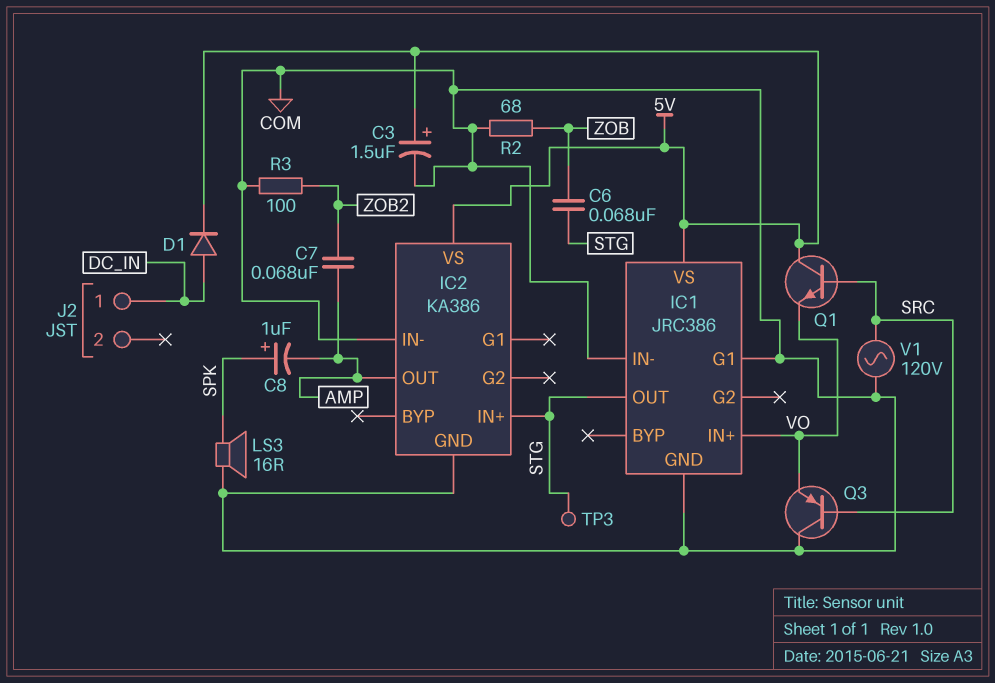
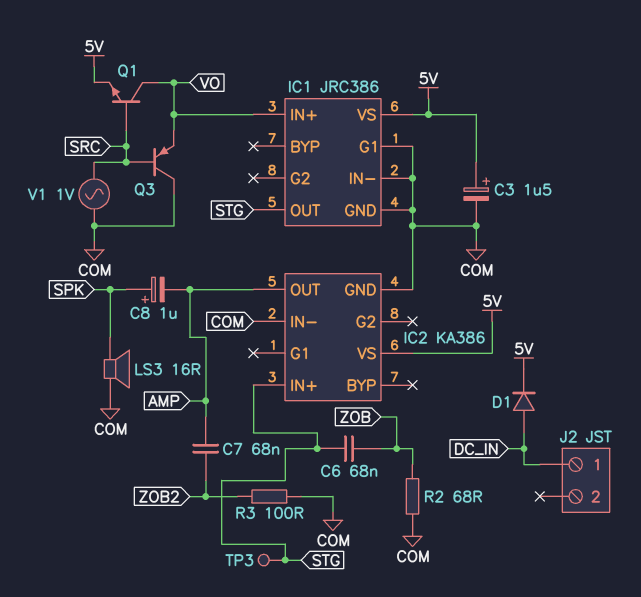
Q1: NPN (B SRC, C 5V, E VO) -> NPN (B SRC, C VO, E 5V)
V1: AC 120V (COM, SRC) -> AC 1V (COM, SRC)

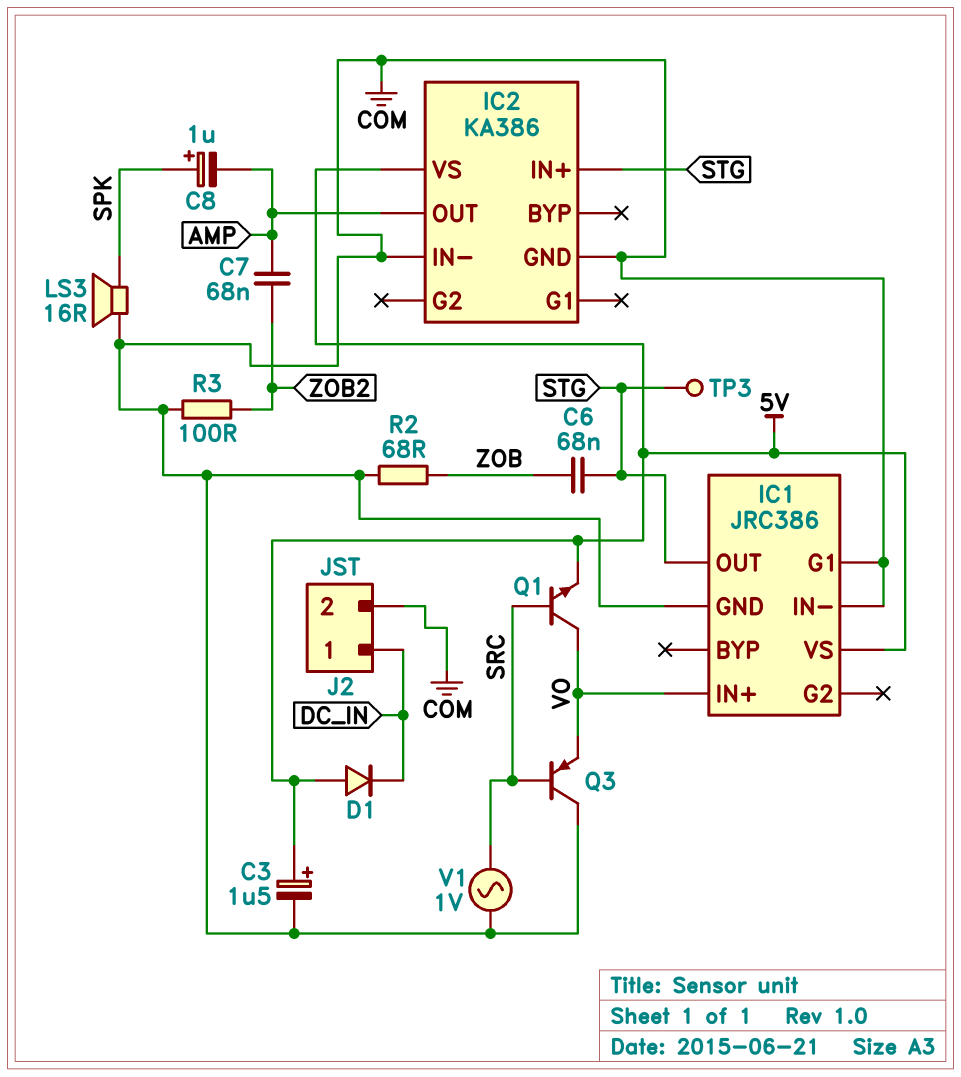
D1: diode (A DC_IN, K 5V) -> diode (A 5V, K DC_IN)
J2 pin 2: none -> COM

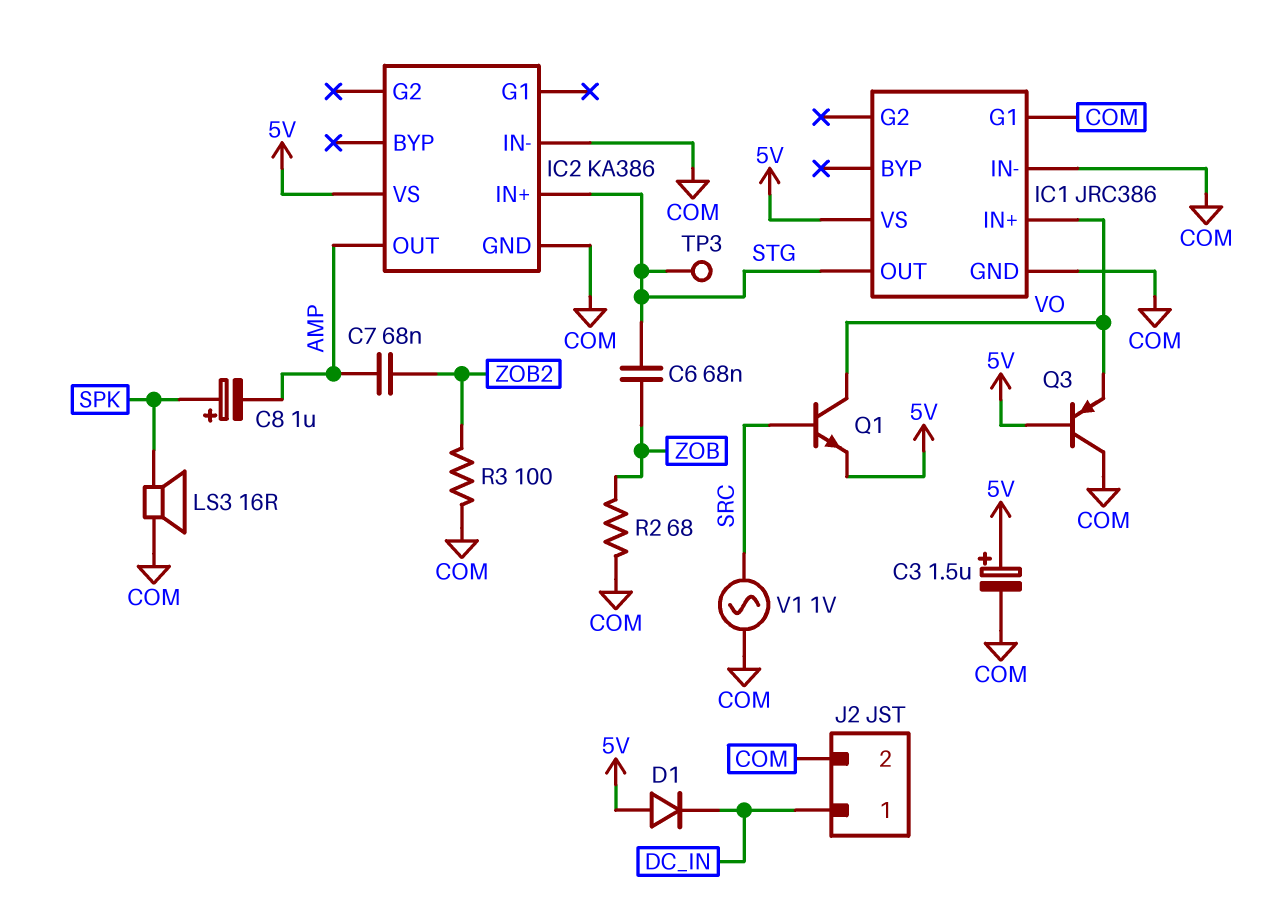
Q3: PNP (B SRC, C COM, E VO) -> PNP (B 5V, C COM, E VO)

